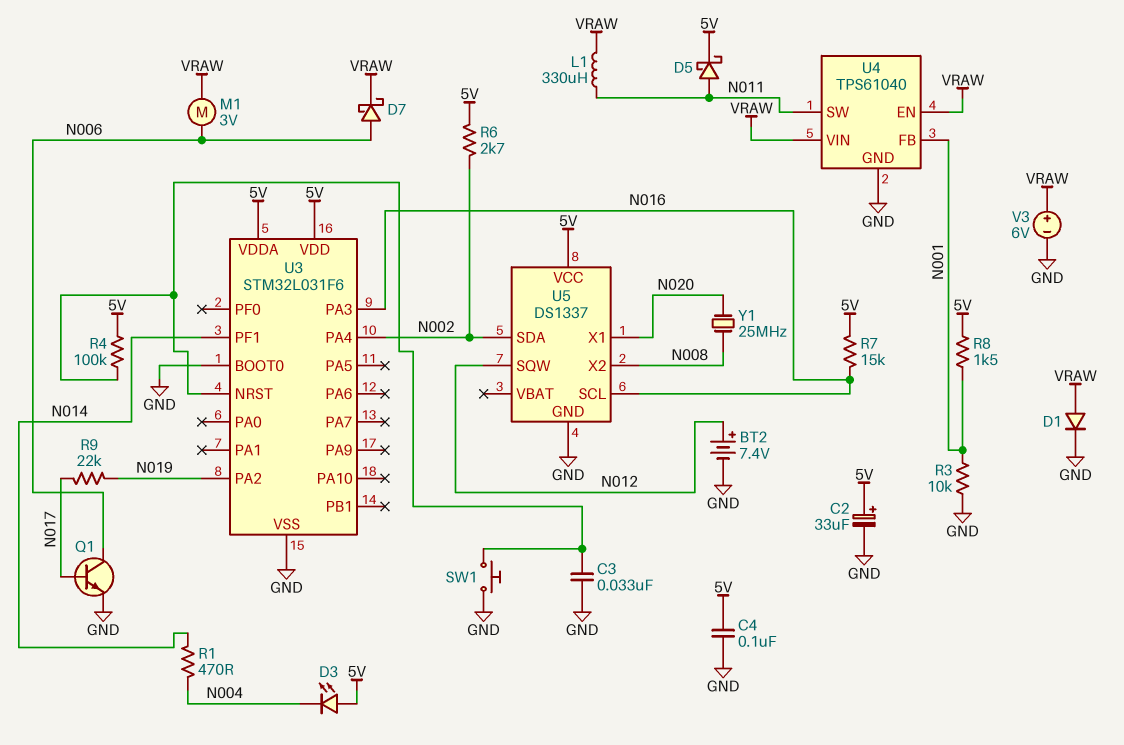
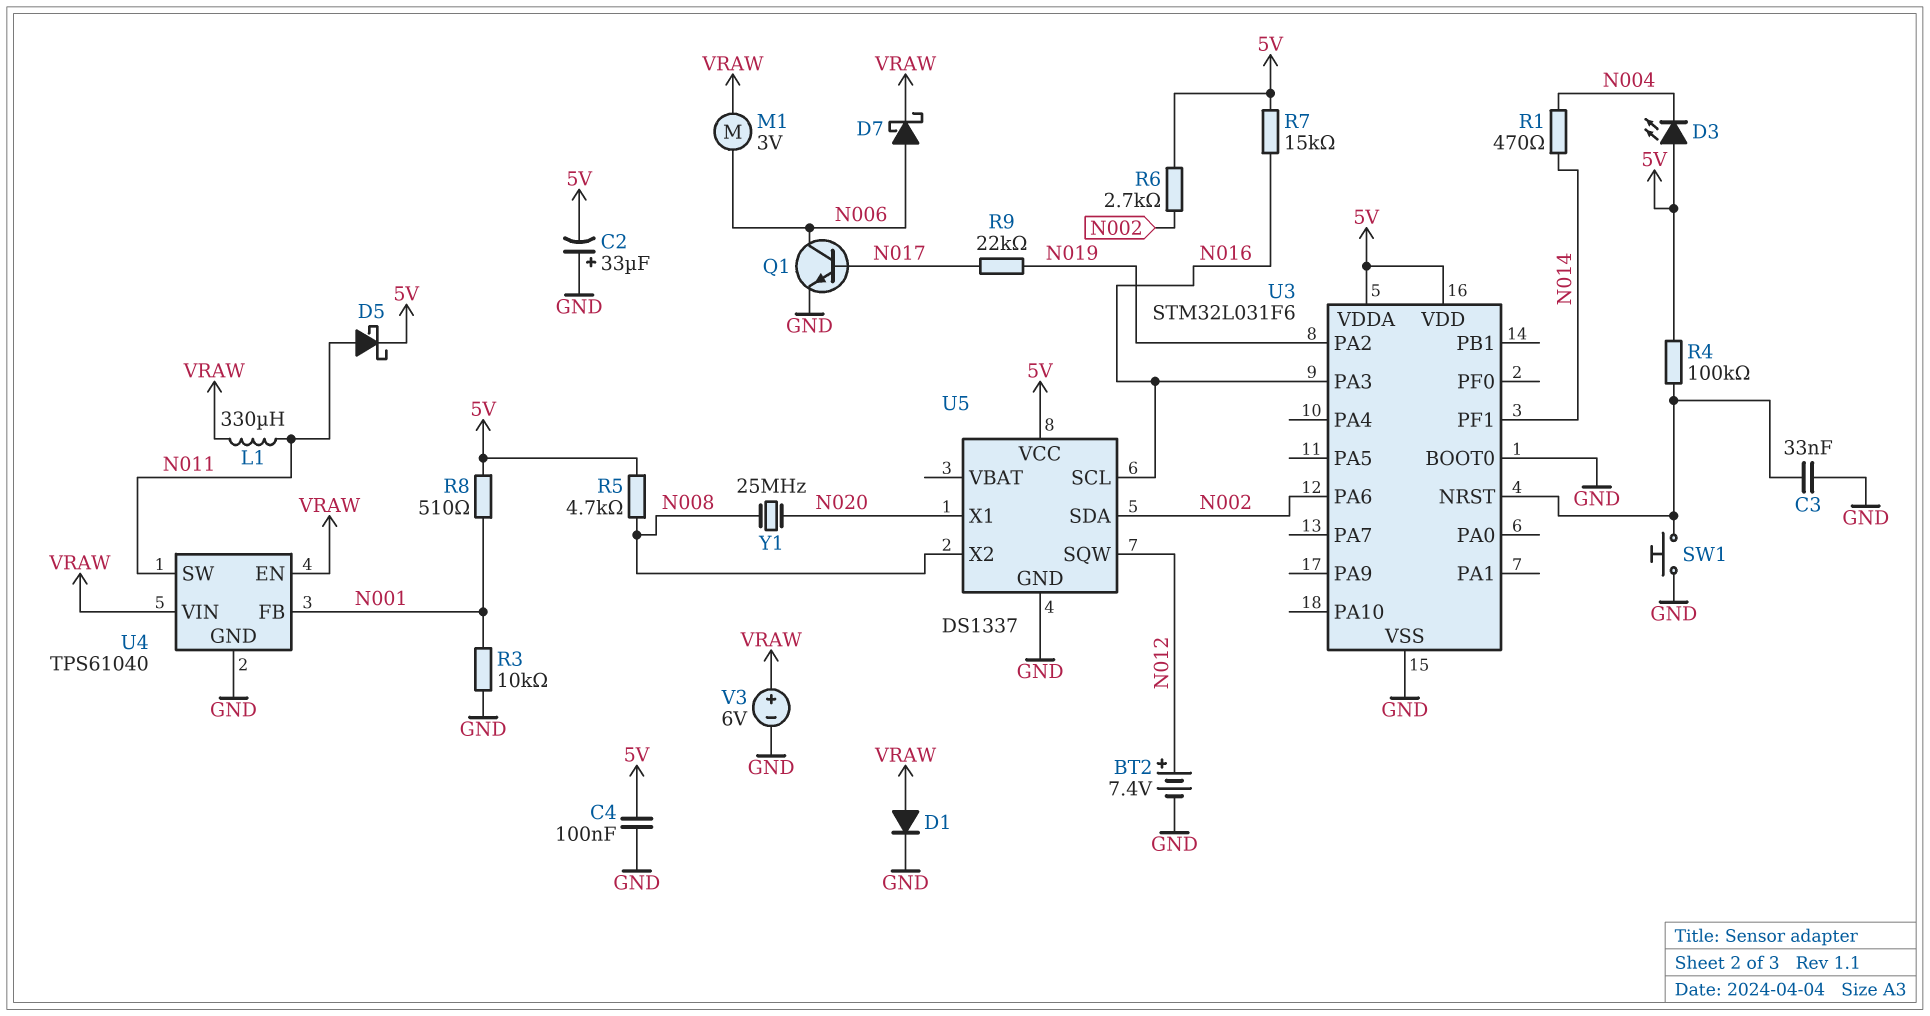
C2: 33uF (plus 5V, minus GND) -> 33uF (plus GND, minus 5V)
R5: none -> 4.7k (5V, N008)
R8: 1.5k (5V, N001) -> 510 (5V, N001)
U3 pin PA4: N002 -> none
U3 pin PA6: none -> N002

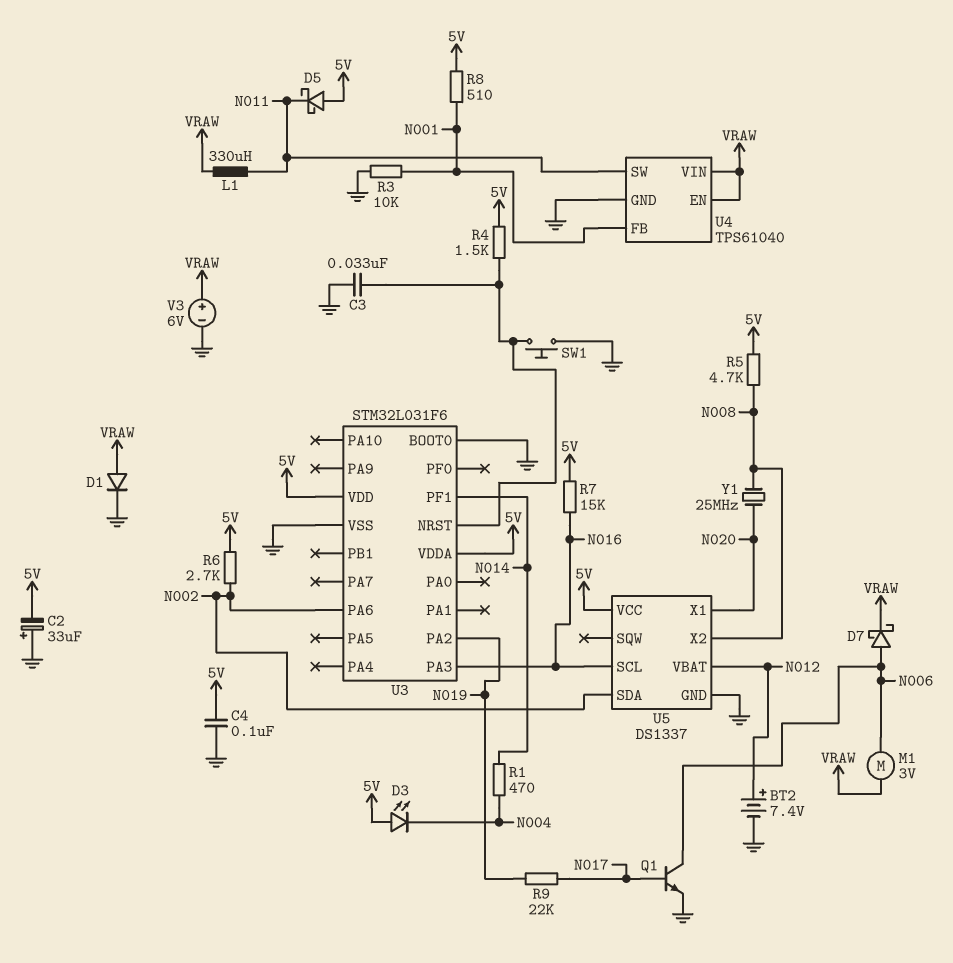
D5: schottky (A N011, K 5V) -> schottky (A 5V, K N011)
R4: 100k (5V, U3/NRST) -> 1.5k (5V, U3/NRST)
U5 pin SQW: N012 -> none
U5 pin VBAT: none -> N012

